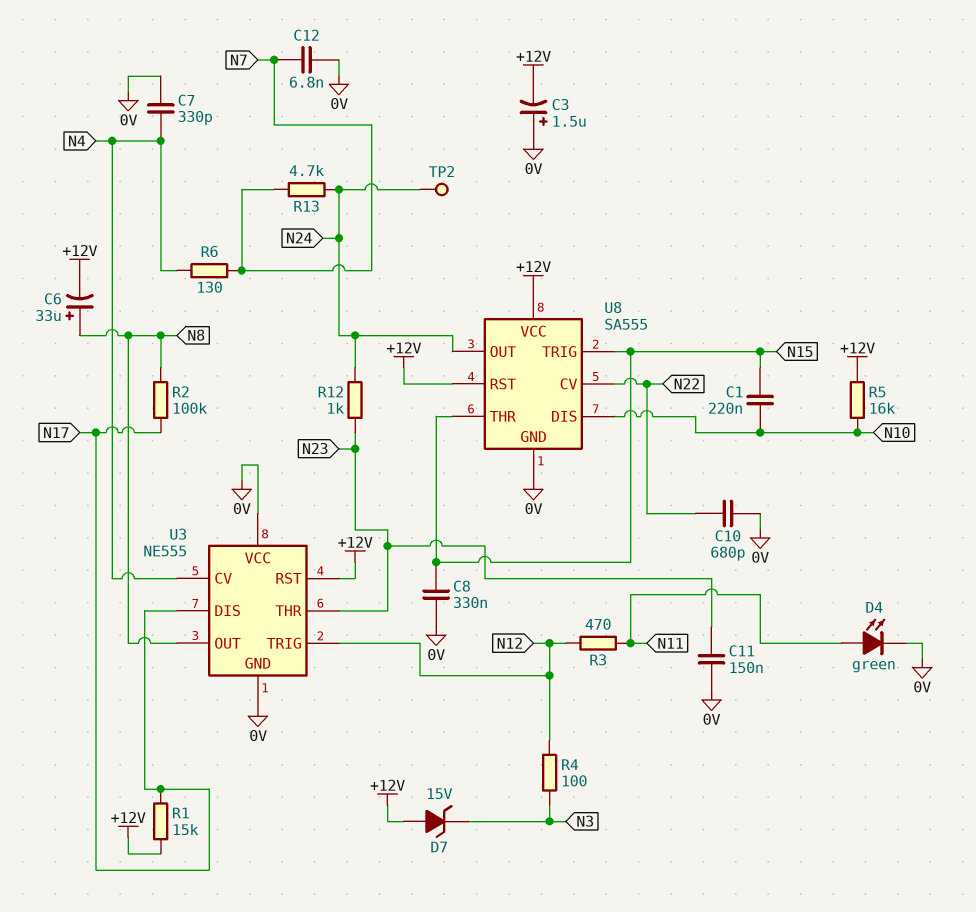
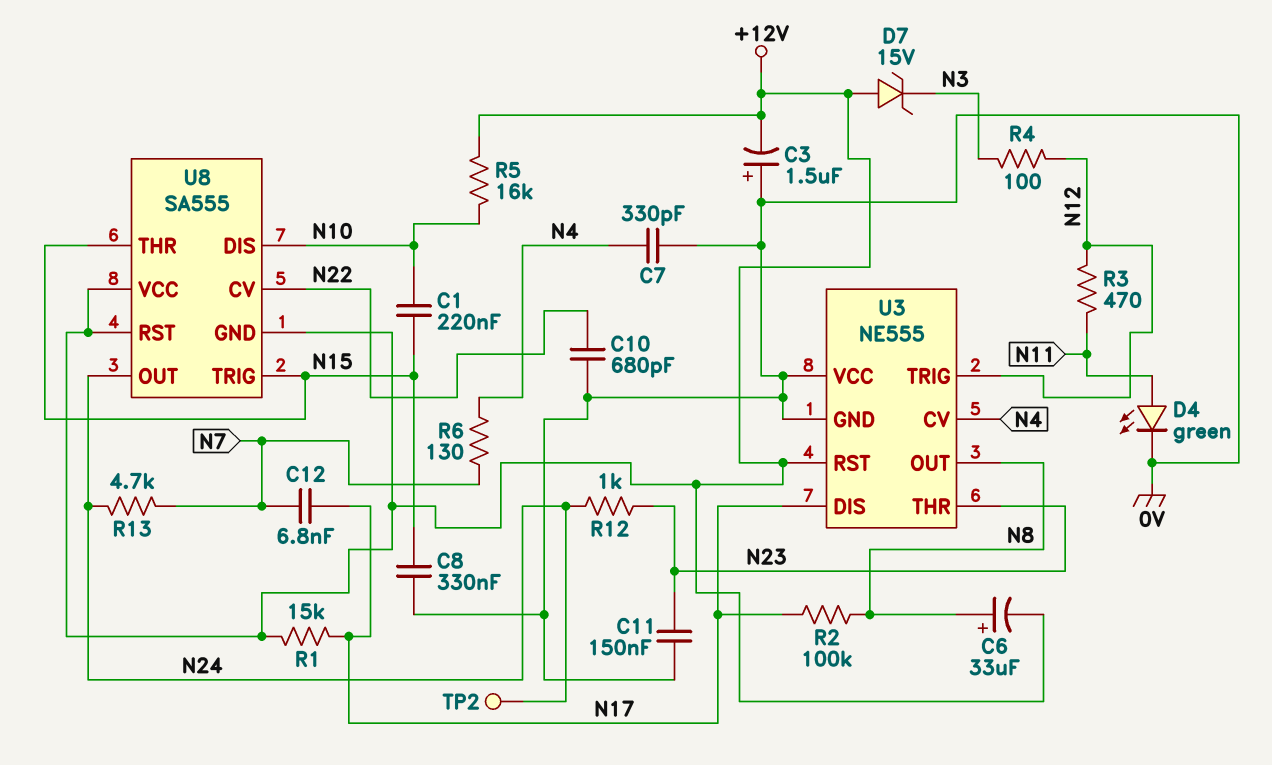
C12: 6.8nF (0V, N7) -> 6.8nF (N7, N17)
U8 pin GND: 0V -> +12V

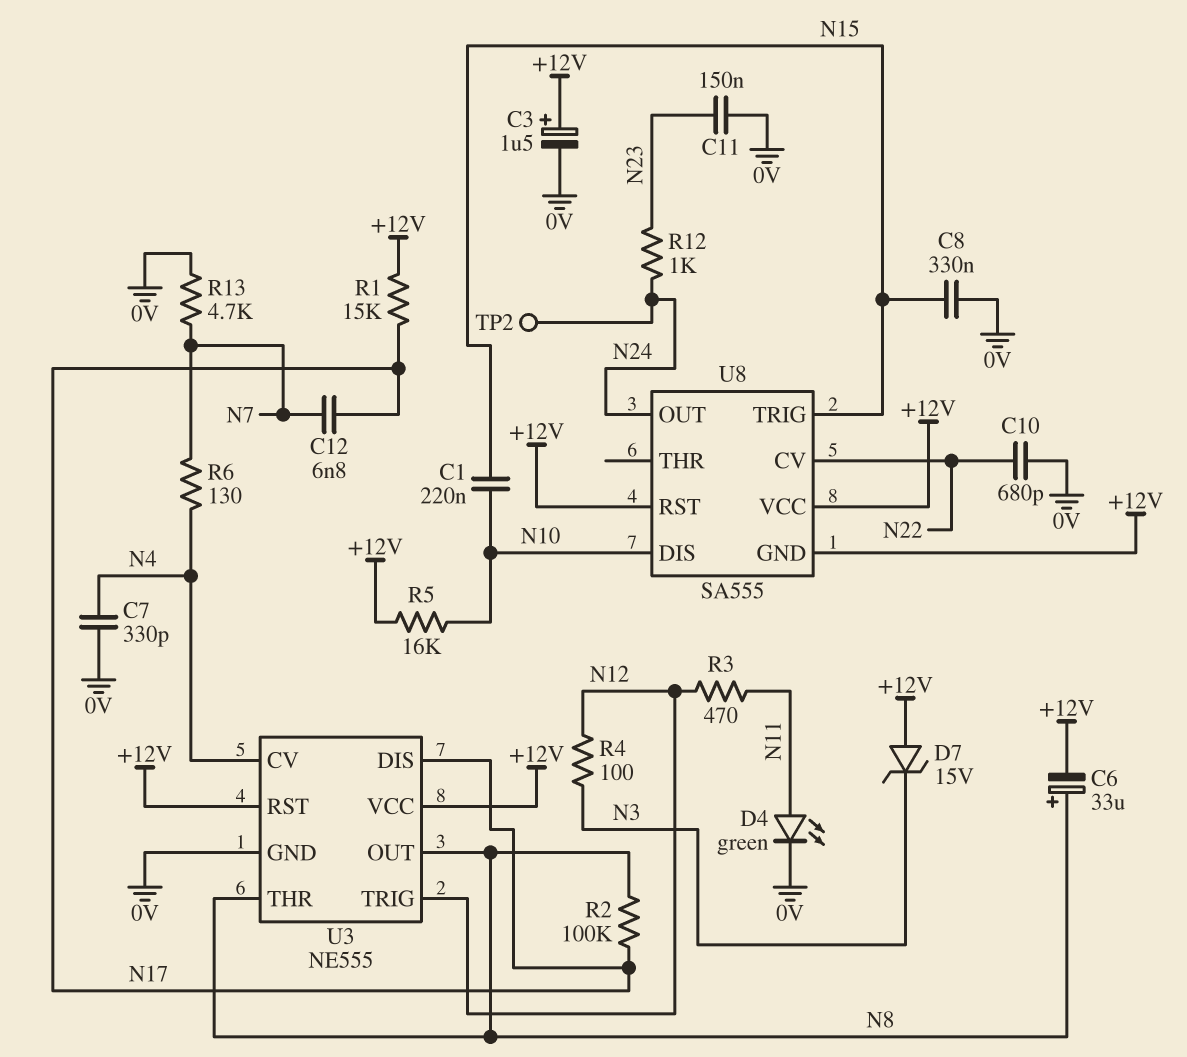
C3: 1.5uF (plus 0V, minus +12V) -> 1.5uF (plus +12V, minus 0V)
R13: 4.7k (N7, N24) -> 4.7k (0V, N7)
U3 pin THR: N23 -> N8
U3 pin VCC: 0V -> +12V
U8 pin THR: N15 -> none

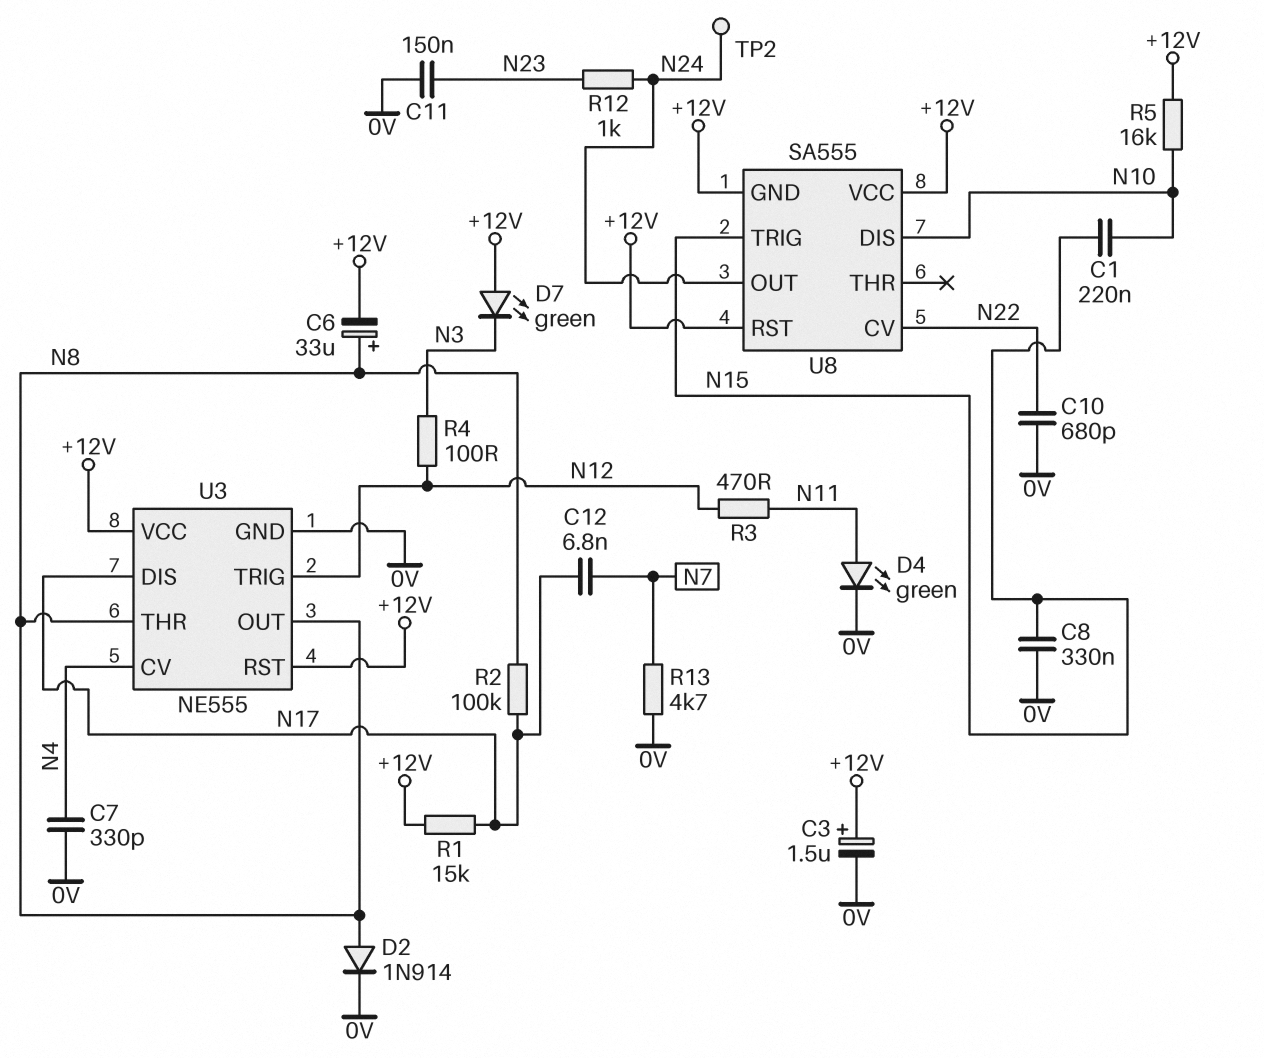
D2: none -> diode 1N914 (A N8, K 0V)
D7: zener 15V (A +12V, K N3) -> LED green (A +12V, K N3)
R6: 130 (N4, N7) -> none

